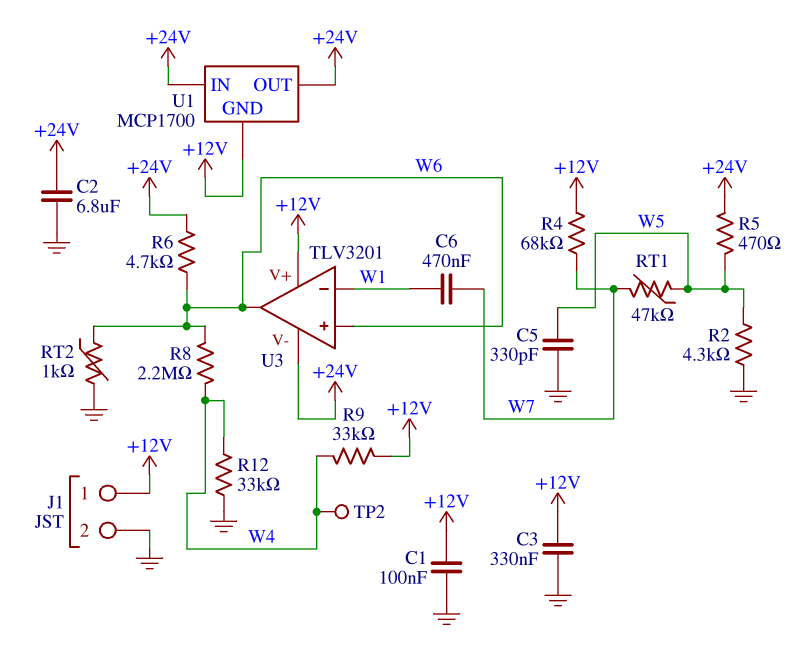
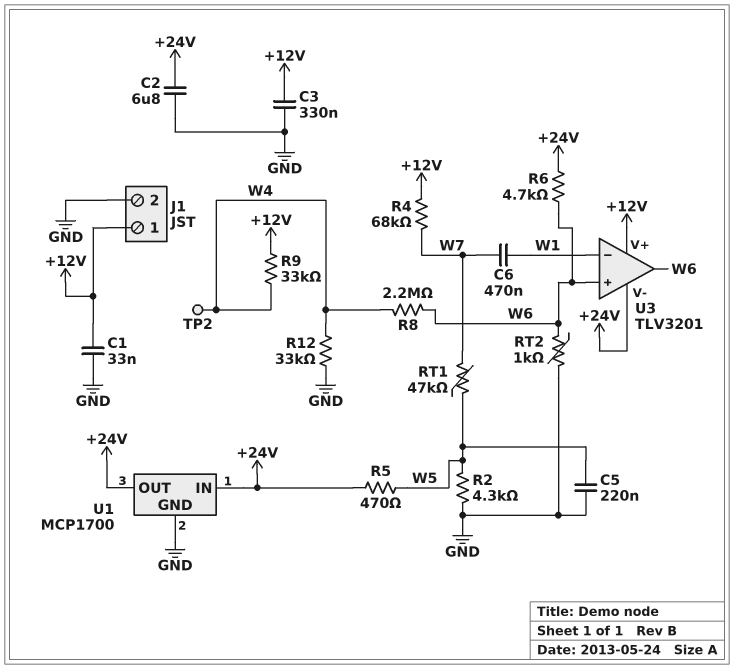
C1: 100nF (+12V, GND) -> 33nF (+12V, GND)
C5: 330pF (GND, W5) -> 220nF (GND, W5)
U1 pin GND: +12V -> GND

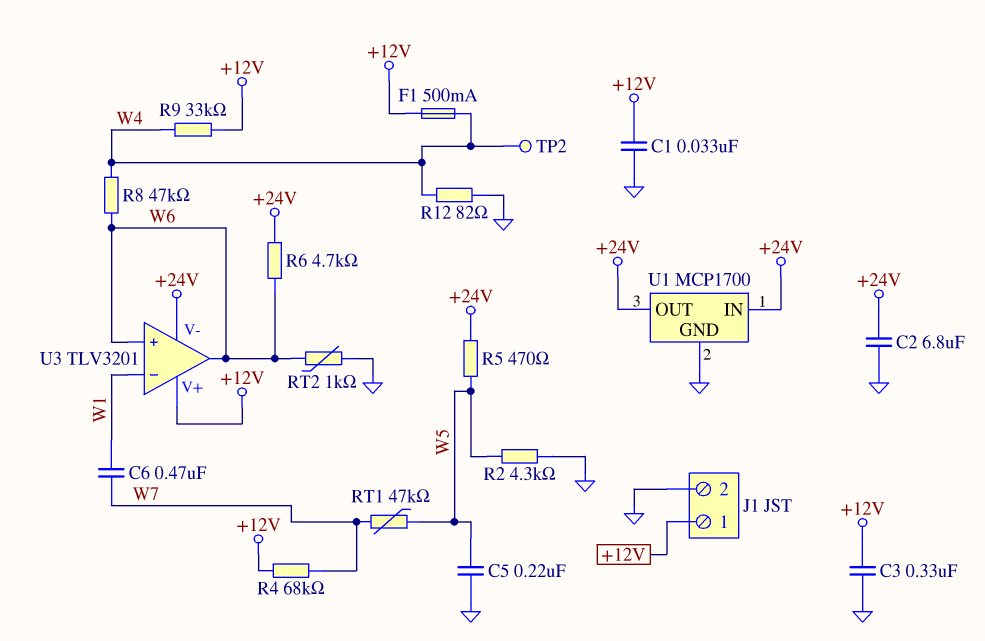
F1: none -> 500mA (+12V, W4)
R8: 2.2M (W4, W6) -> 47k (W4, W6)
R12: 33k (GND, W4) -> 82 (GND, W4)

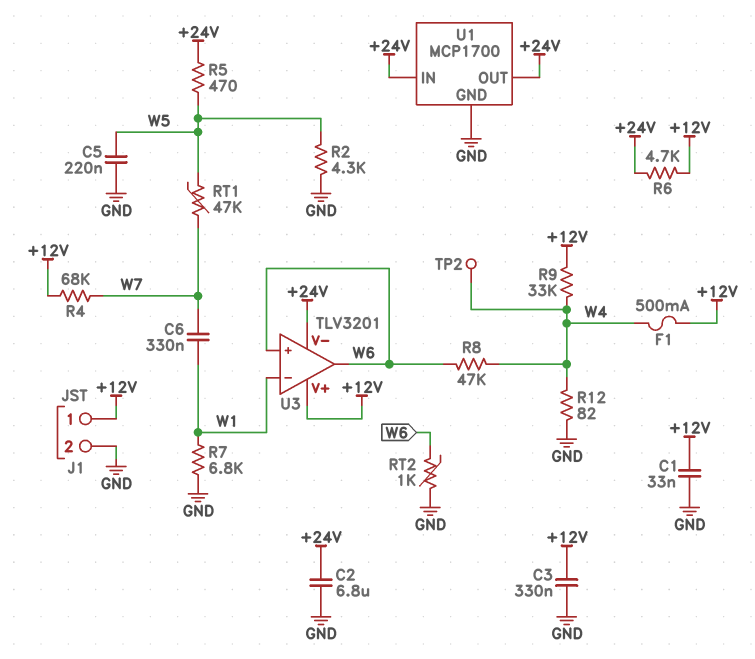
C6: 470nF (W1, W7) -> 330nF (W1, W7)
R6: 4.7k (+24V, W6) -> 4.7k (+12V, +24V)
R7: none -> 6.8k (GND, W1)

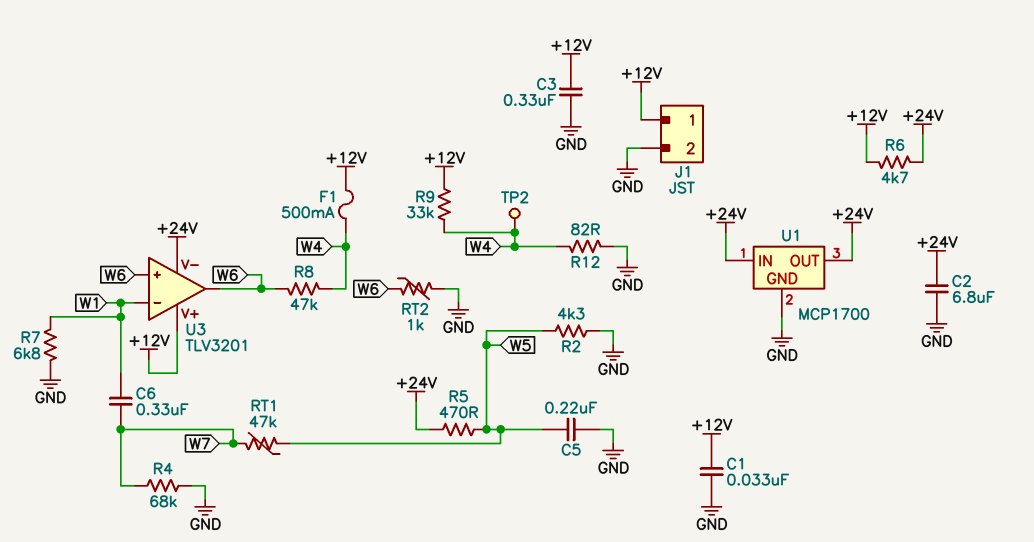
R4: 68k (+12V, W7) -> 68k (GND, W7)

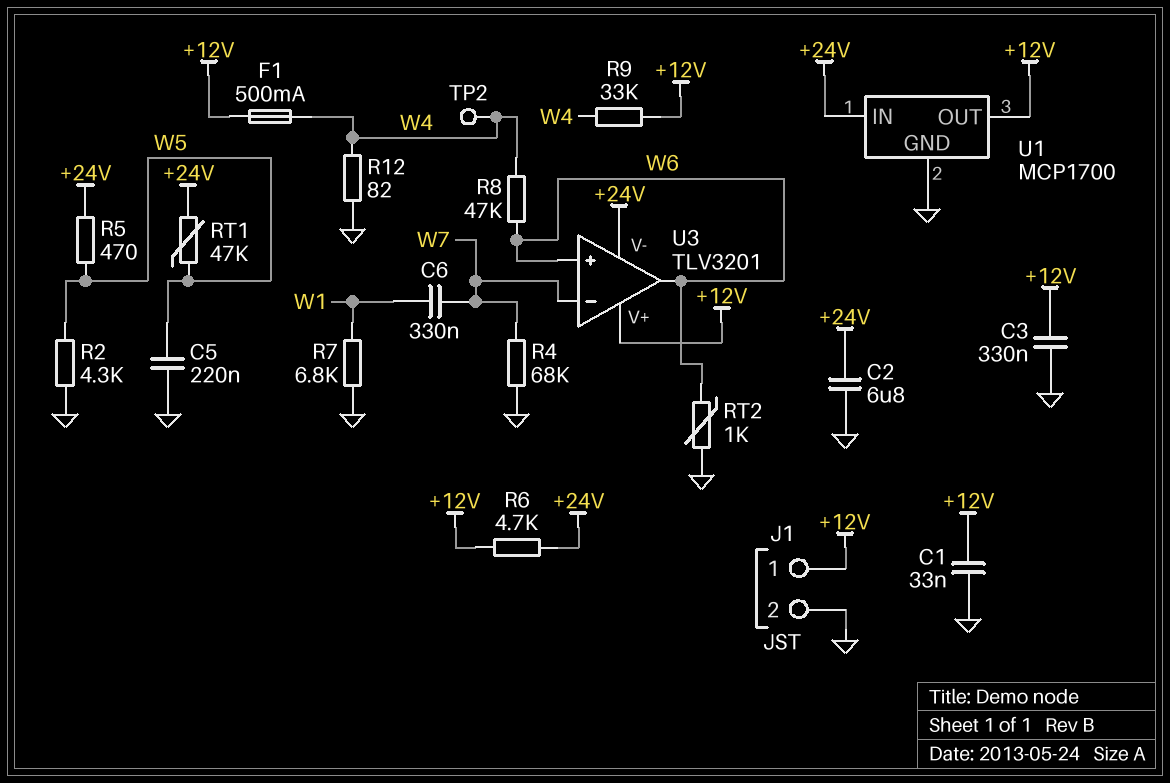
RT1: 47k (W5, W7) -> 47k (+24V, W5)
U1 pin OUT: +24V -> +12V
U3 pin in-: W1 -> W7

